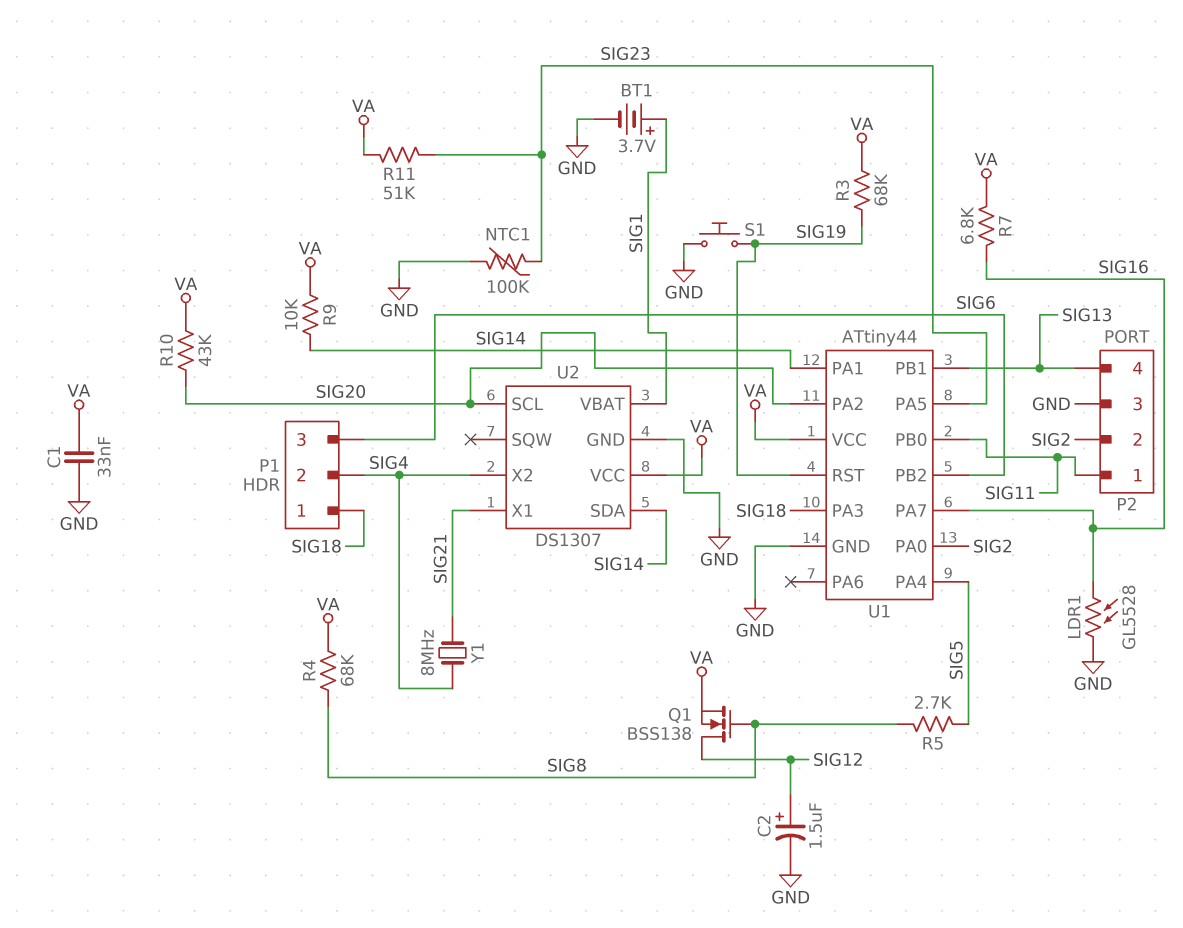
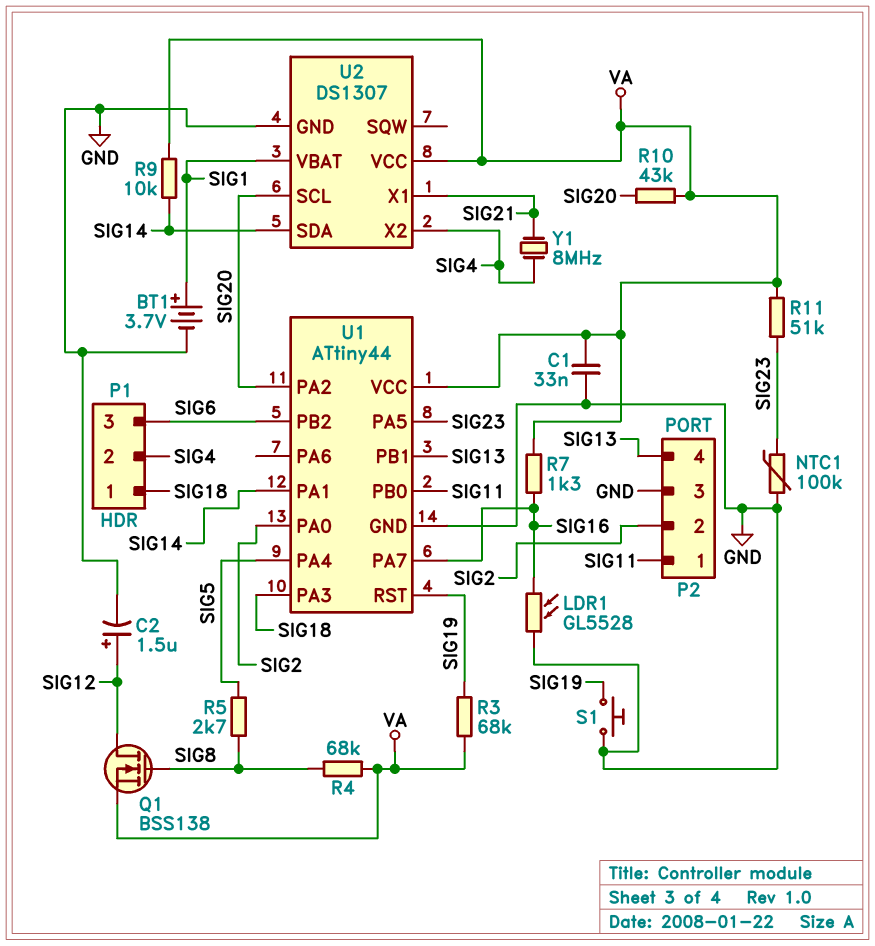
R7: 6.8k (SIG16, VA) -> 1.3k (SIG16, VA)

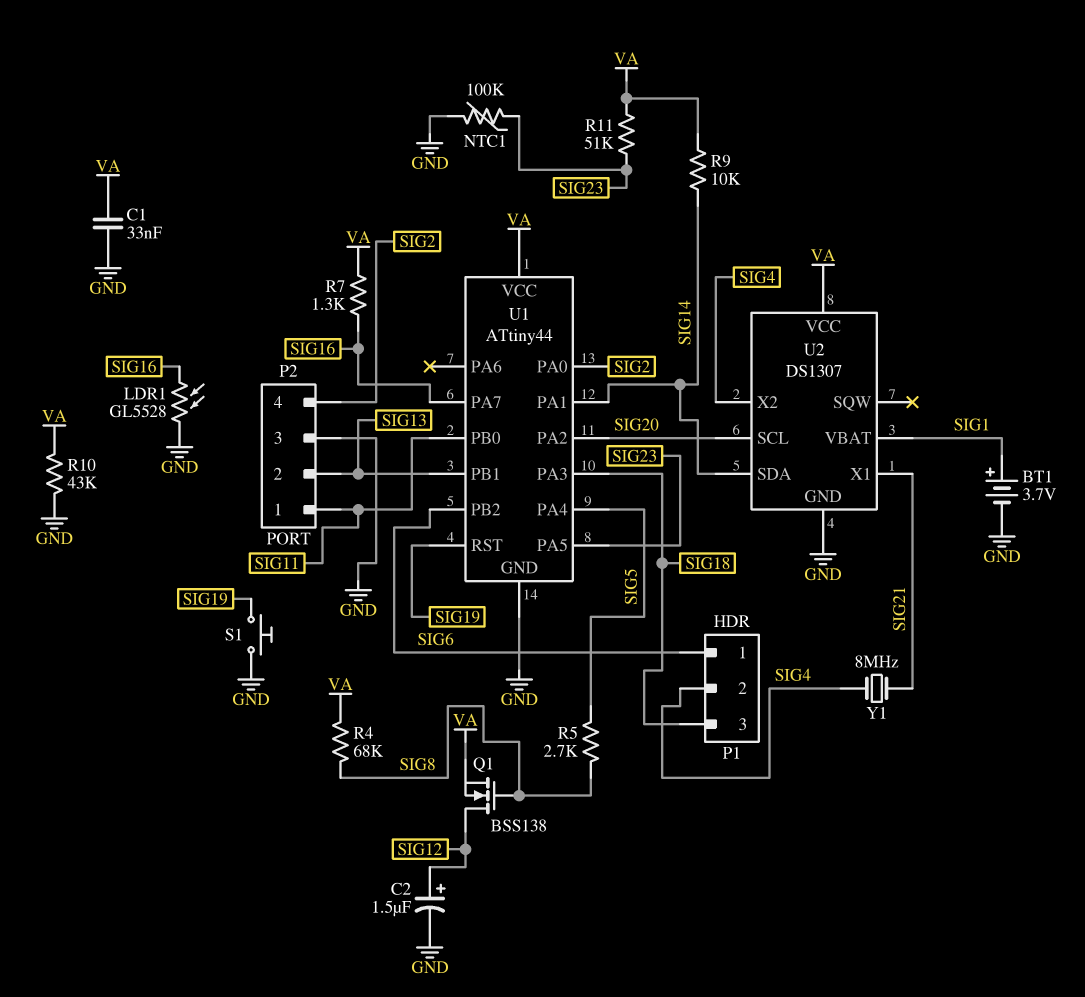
P1 pin 1: SIG18 -> SIG6
P1 pin 3: SIG6 -> SIG18
P2 pin 2: SIG2 -> SIG13
P2 pin 4: SIG13 -> SIG2
R3: 68k (SIG19, VA) -> none
R10: 43k (SIG20, VA) -> 43k (GND, VA)

